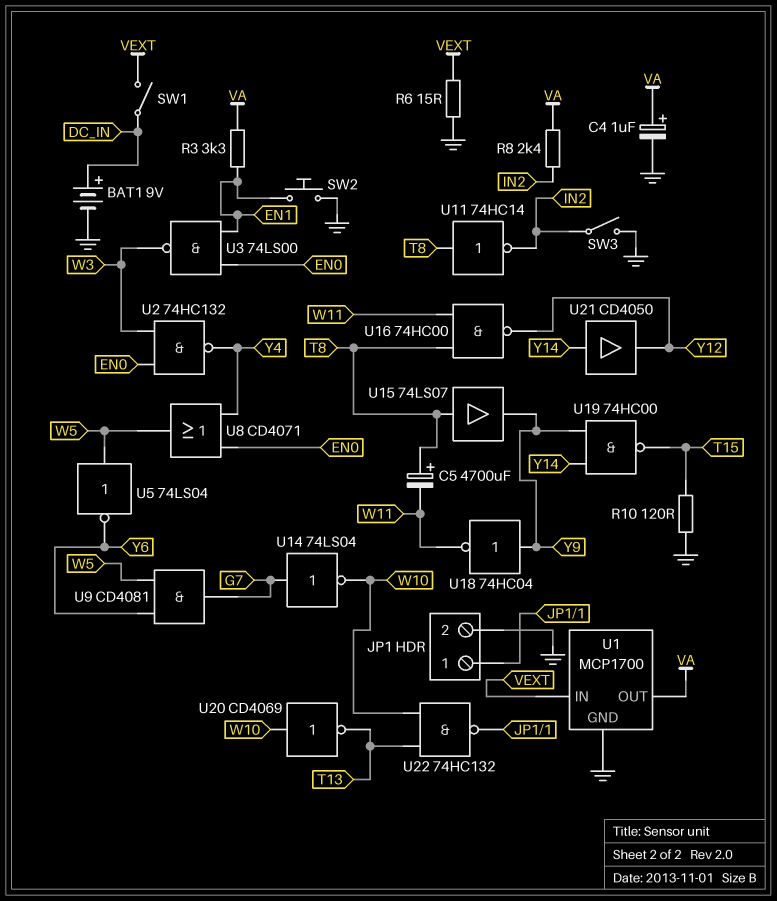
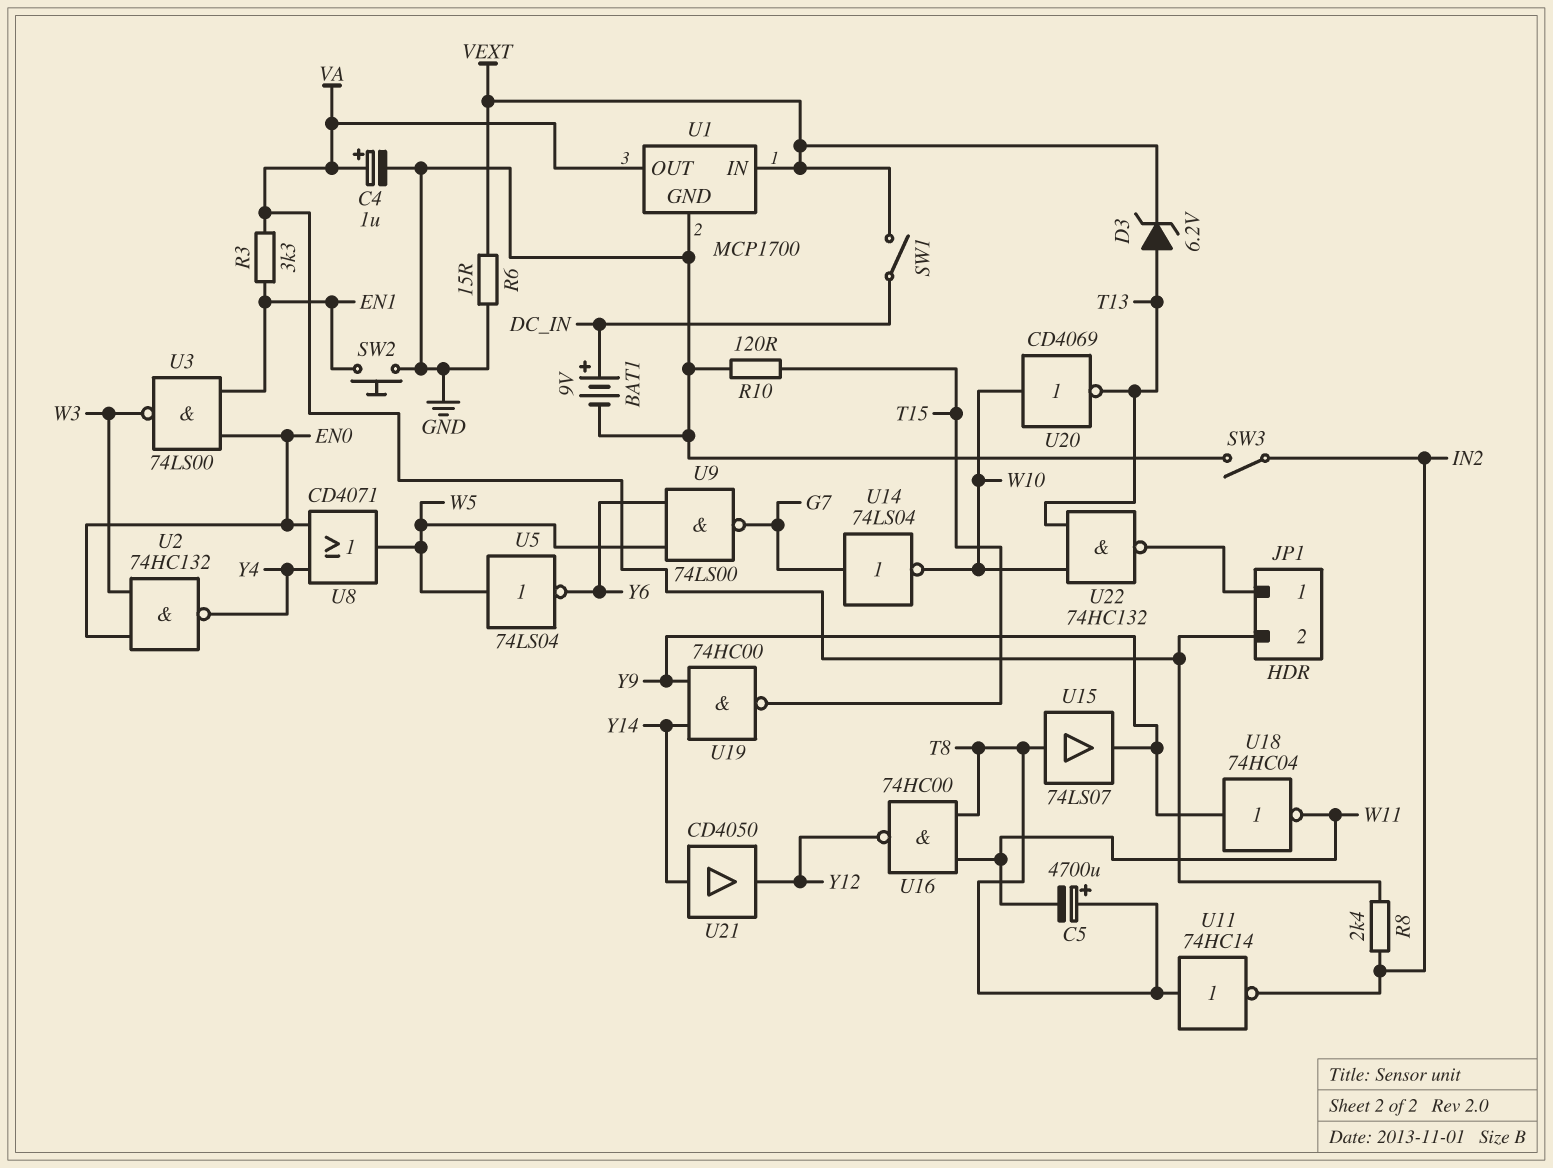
D3: none -> zener 6.2V (A T13, K VEXT)
JP1 pin 2: GND -> VA
U9: AND CD4081 (in W5, in Y6, out G7) -> NAND 74LS00 (in W5, in Y6, out G7)

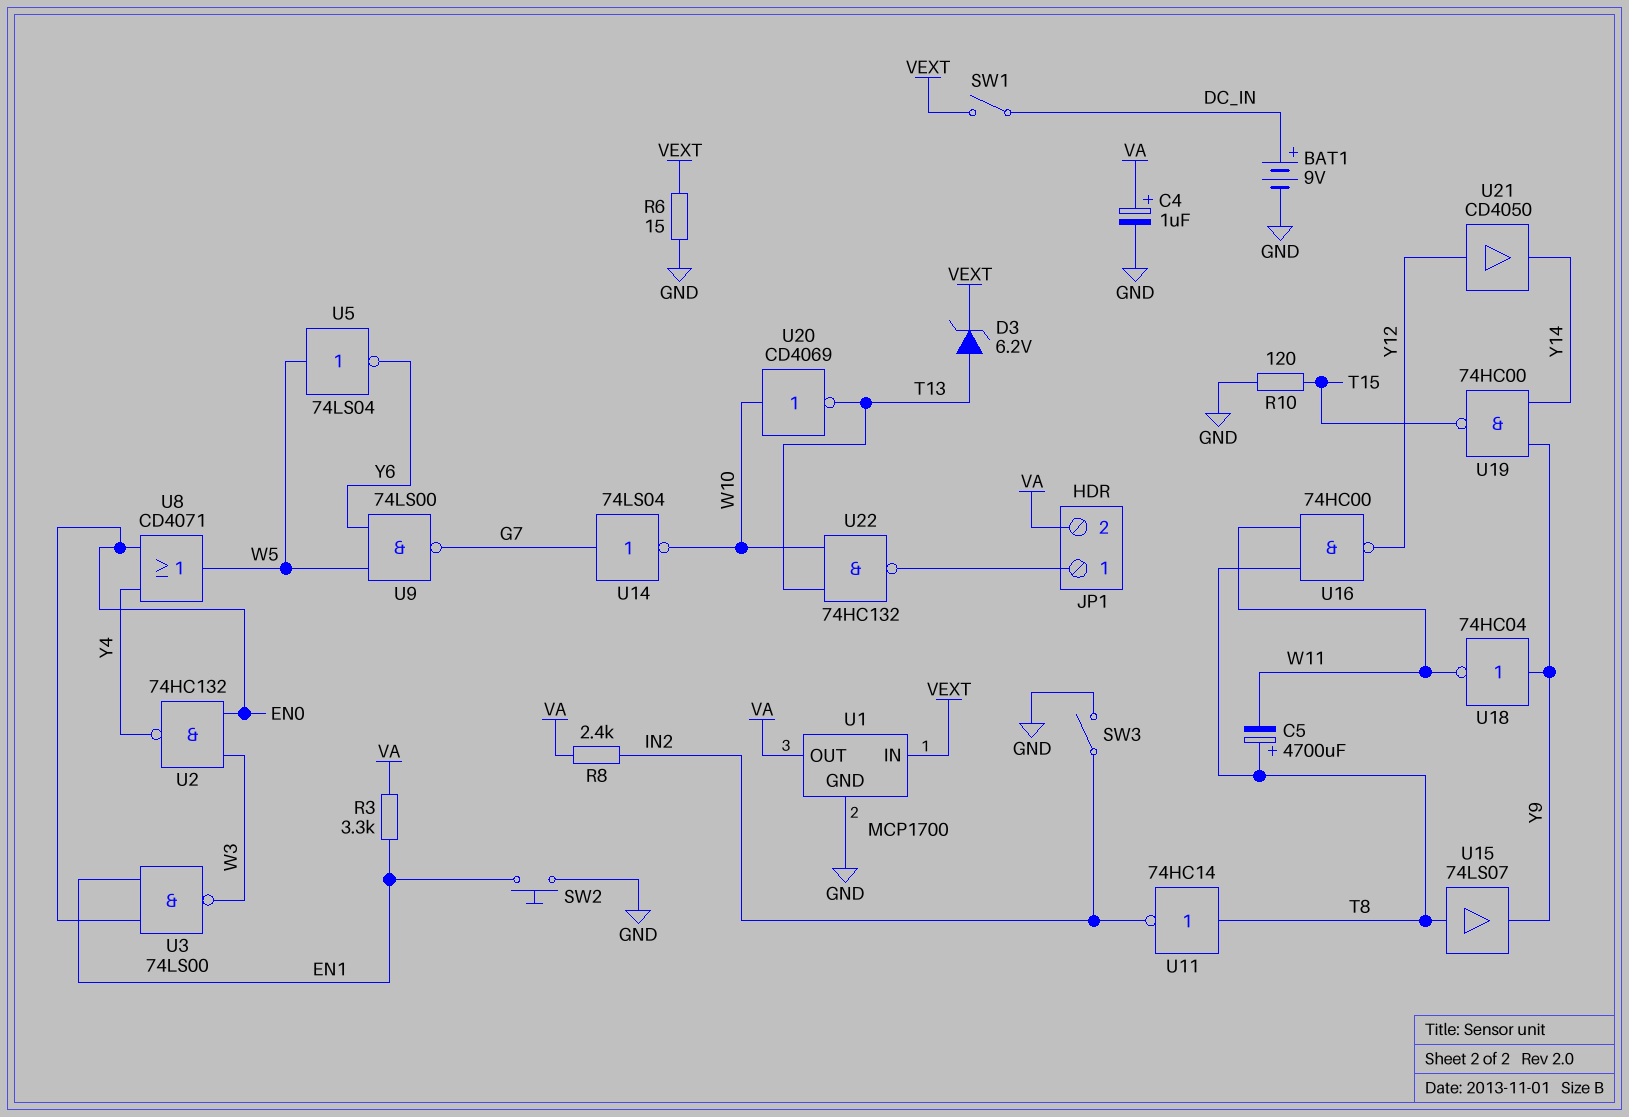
U21: buffer CD4050 (in Y14, out Y12) -> buffer CD4050 (in Y12, out Y14)

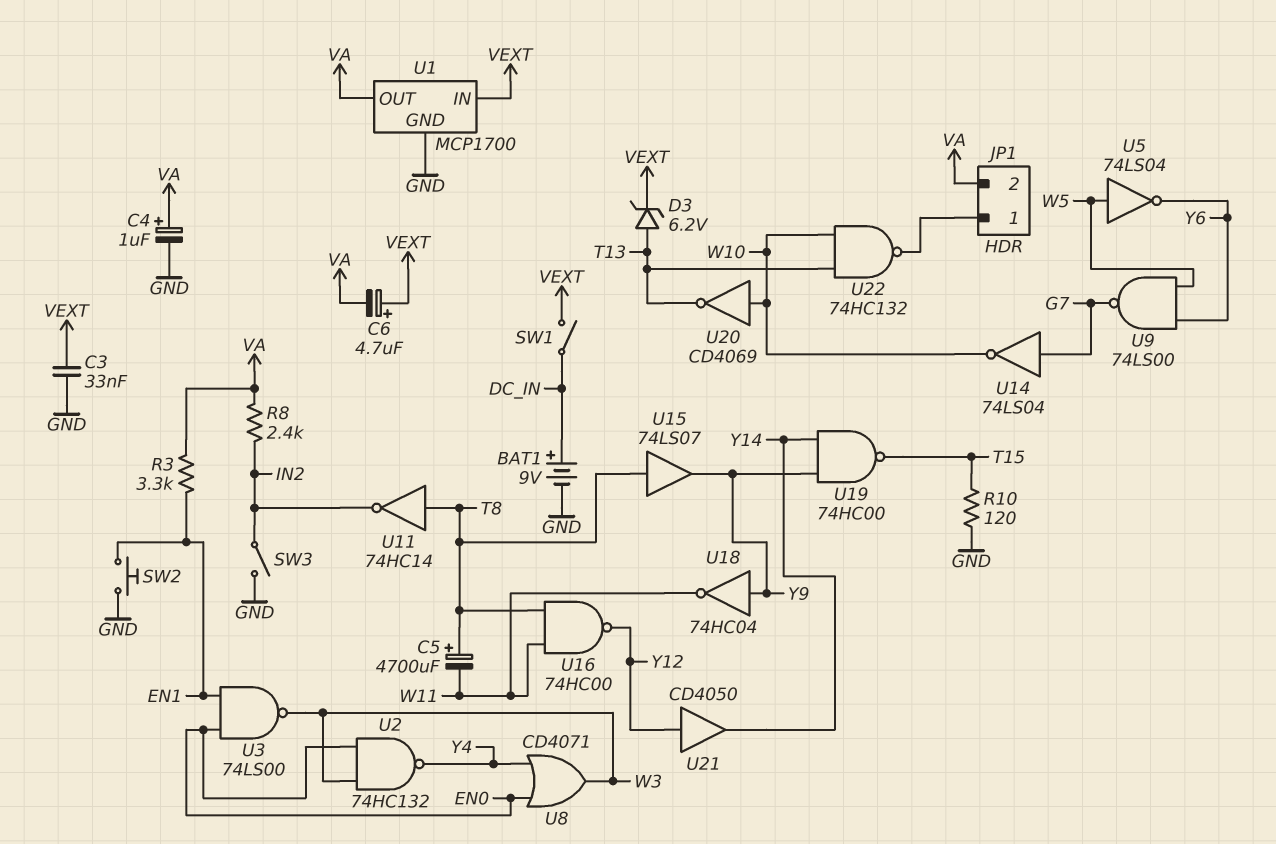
C3: none -> 33nF (GND, VEXT)
C6: none -> 4.7uF (plus VEXT, minus VA)
R6: 15 (GND, VEXT) -> none
U8: OR CD4071 (in EN0, in Y4, out W5) -> OR CD4071 (in EN0, in Y4, out W3)

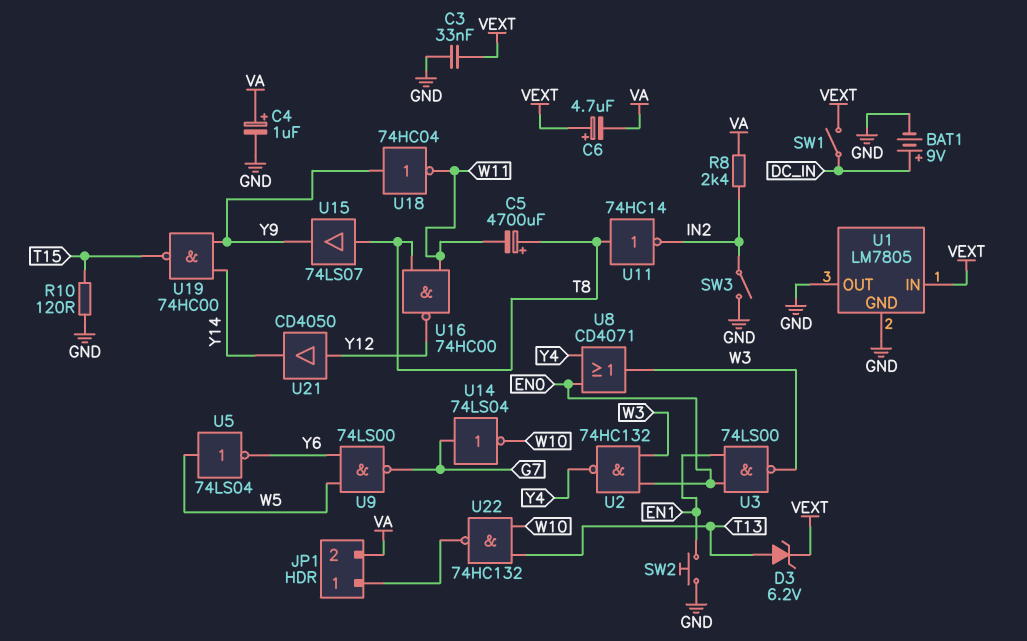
R3: 3.3k (EN1, VA) -> none
U1: MCP1700 -> LM7805
U1 pin OUT: VA -> GND
U20: NOT CD4069 (in W10, out T13) -> none

